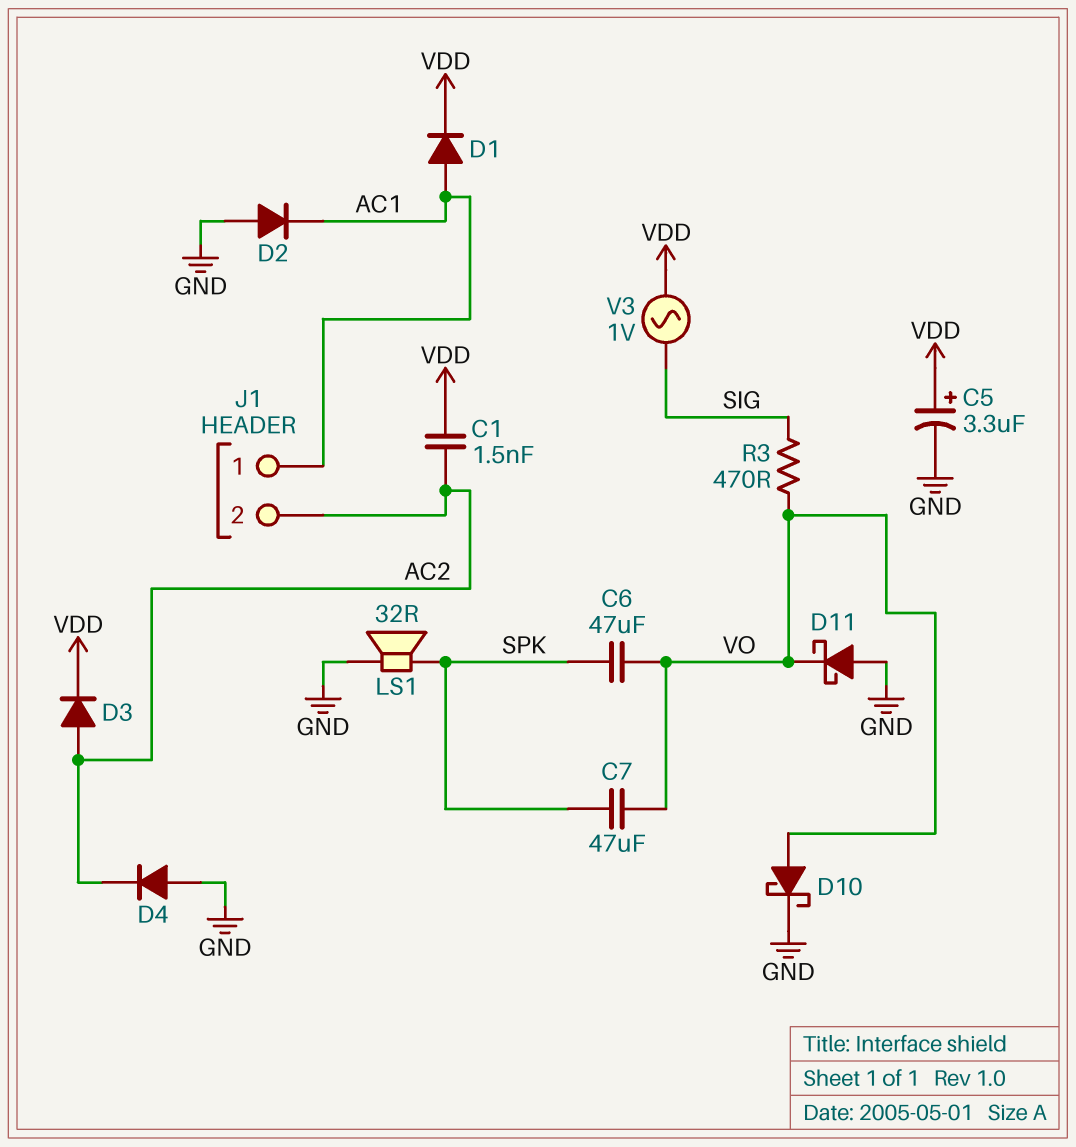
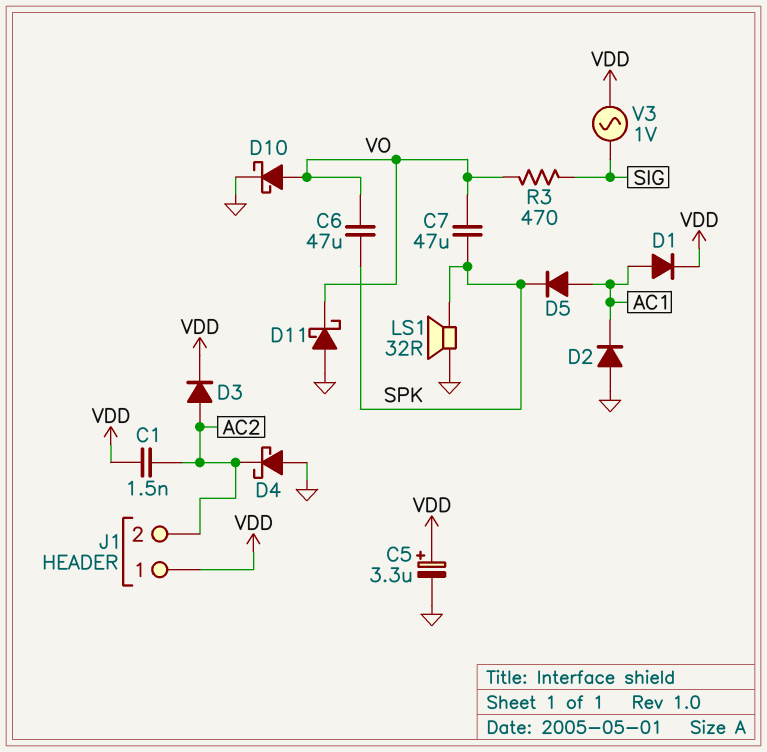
D4: diode (A GND, K AC2) -> schottky (A GND, K AC2)
D5: none -> diode (A AC1, K SPK)
J1 pin 1: AC1 -> VDD

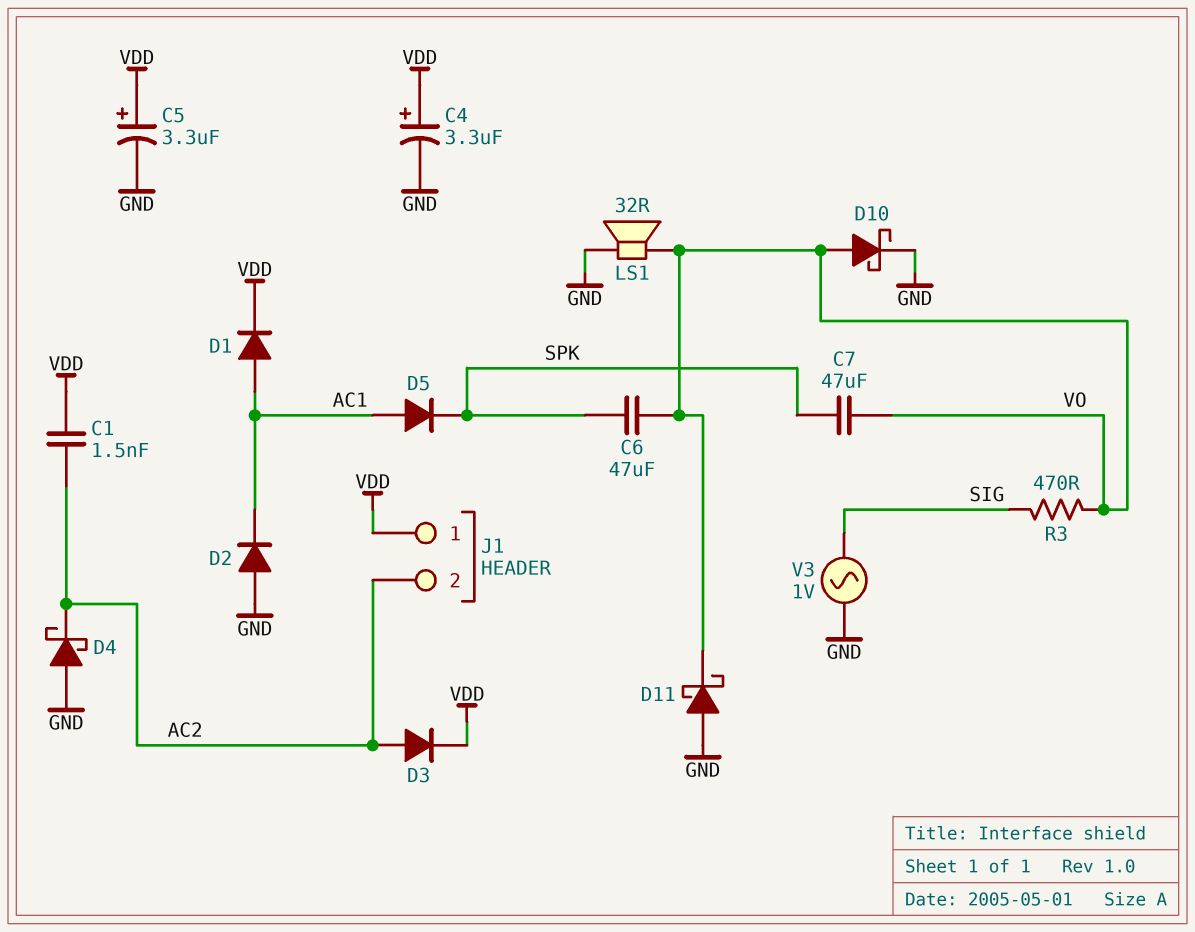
C4: none -> 3.3uF (plus VDD, minus GND)
LS1: speaker 32R (GND, SPK) -> speaker 32R (GND, VO)
V3: AC 1V (SIG, VDD) -> AC 1V (GND, SIG)

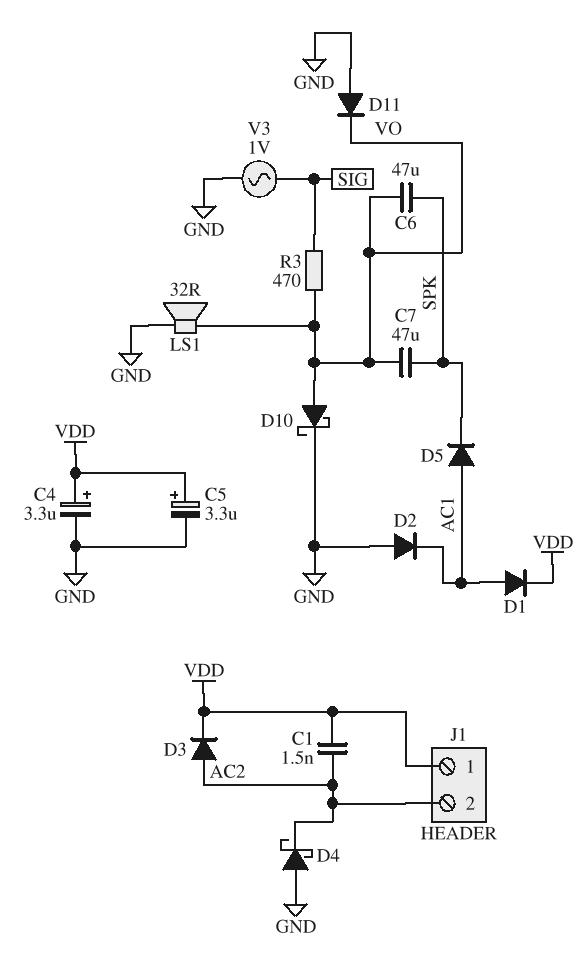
D11: schottky (A GND, K VO) -> diode (A GND, K VO)

